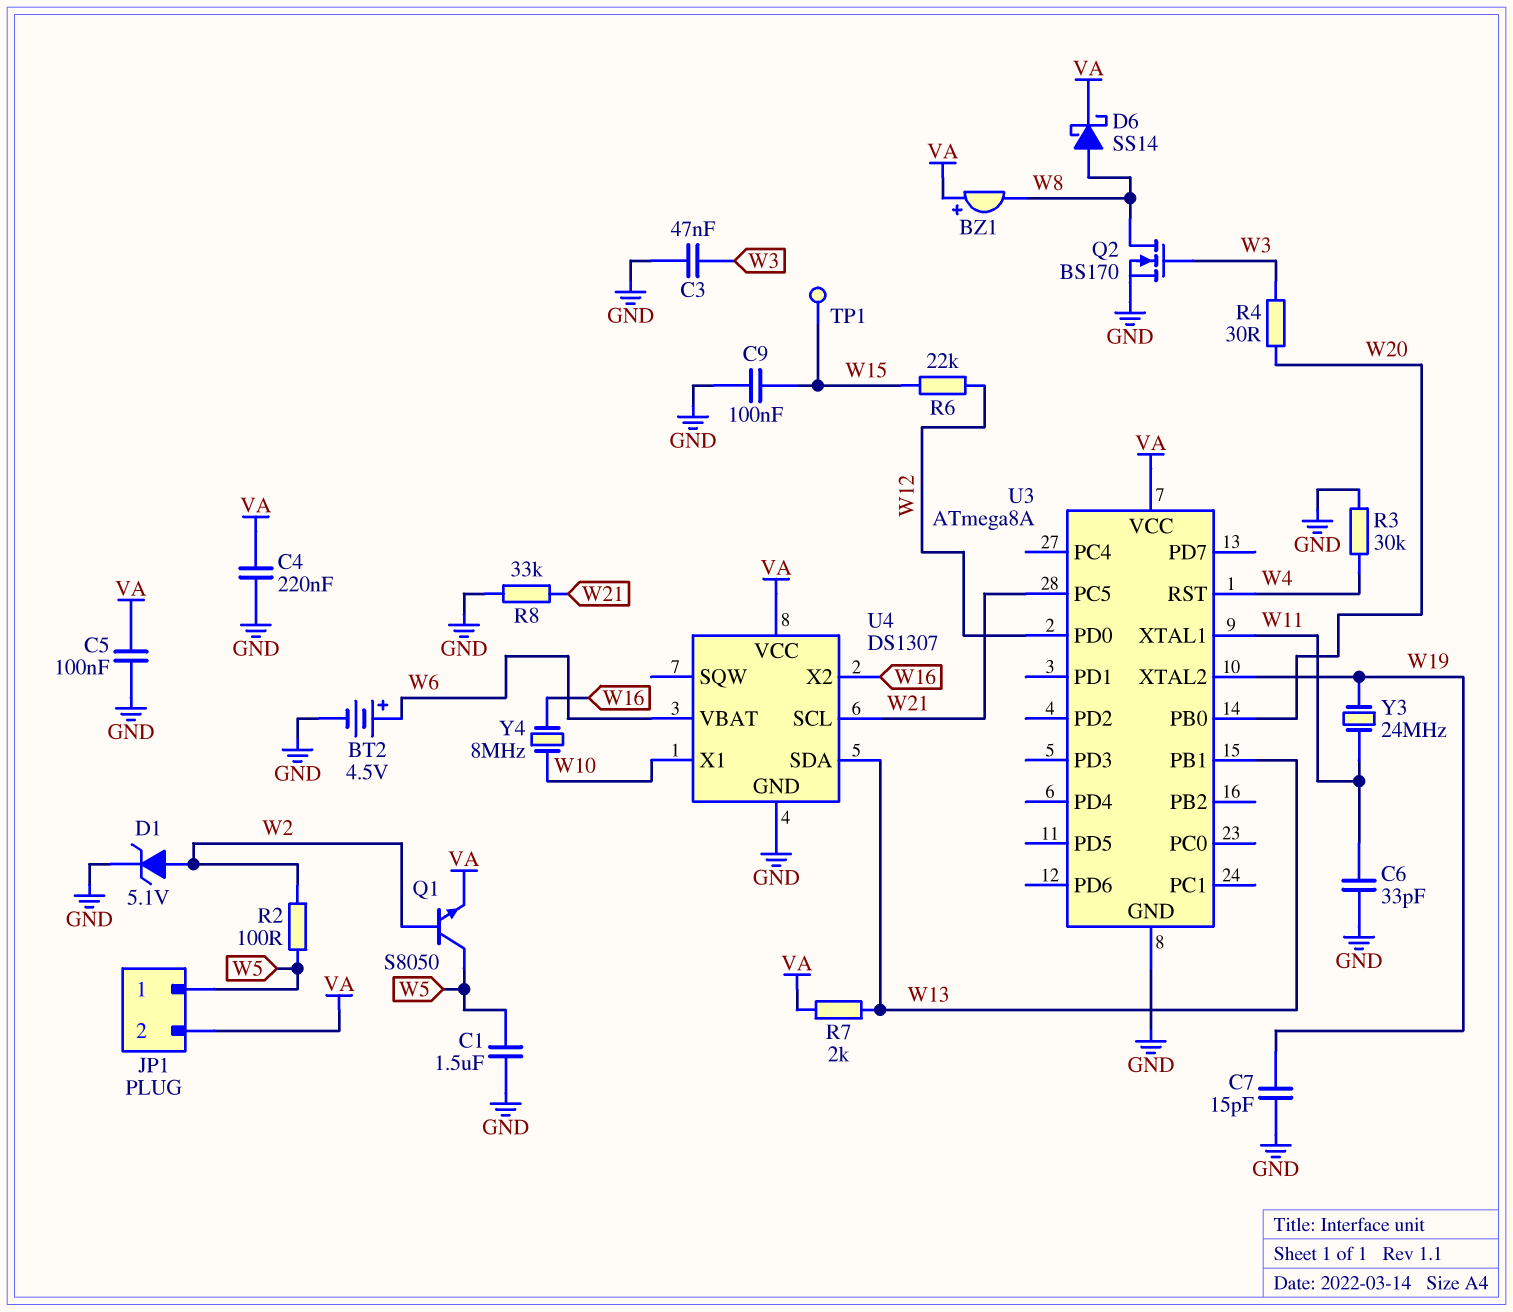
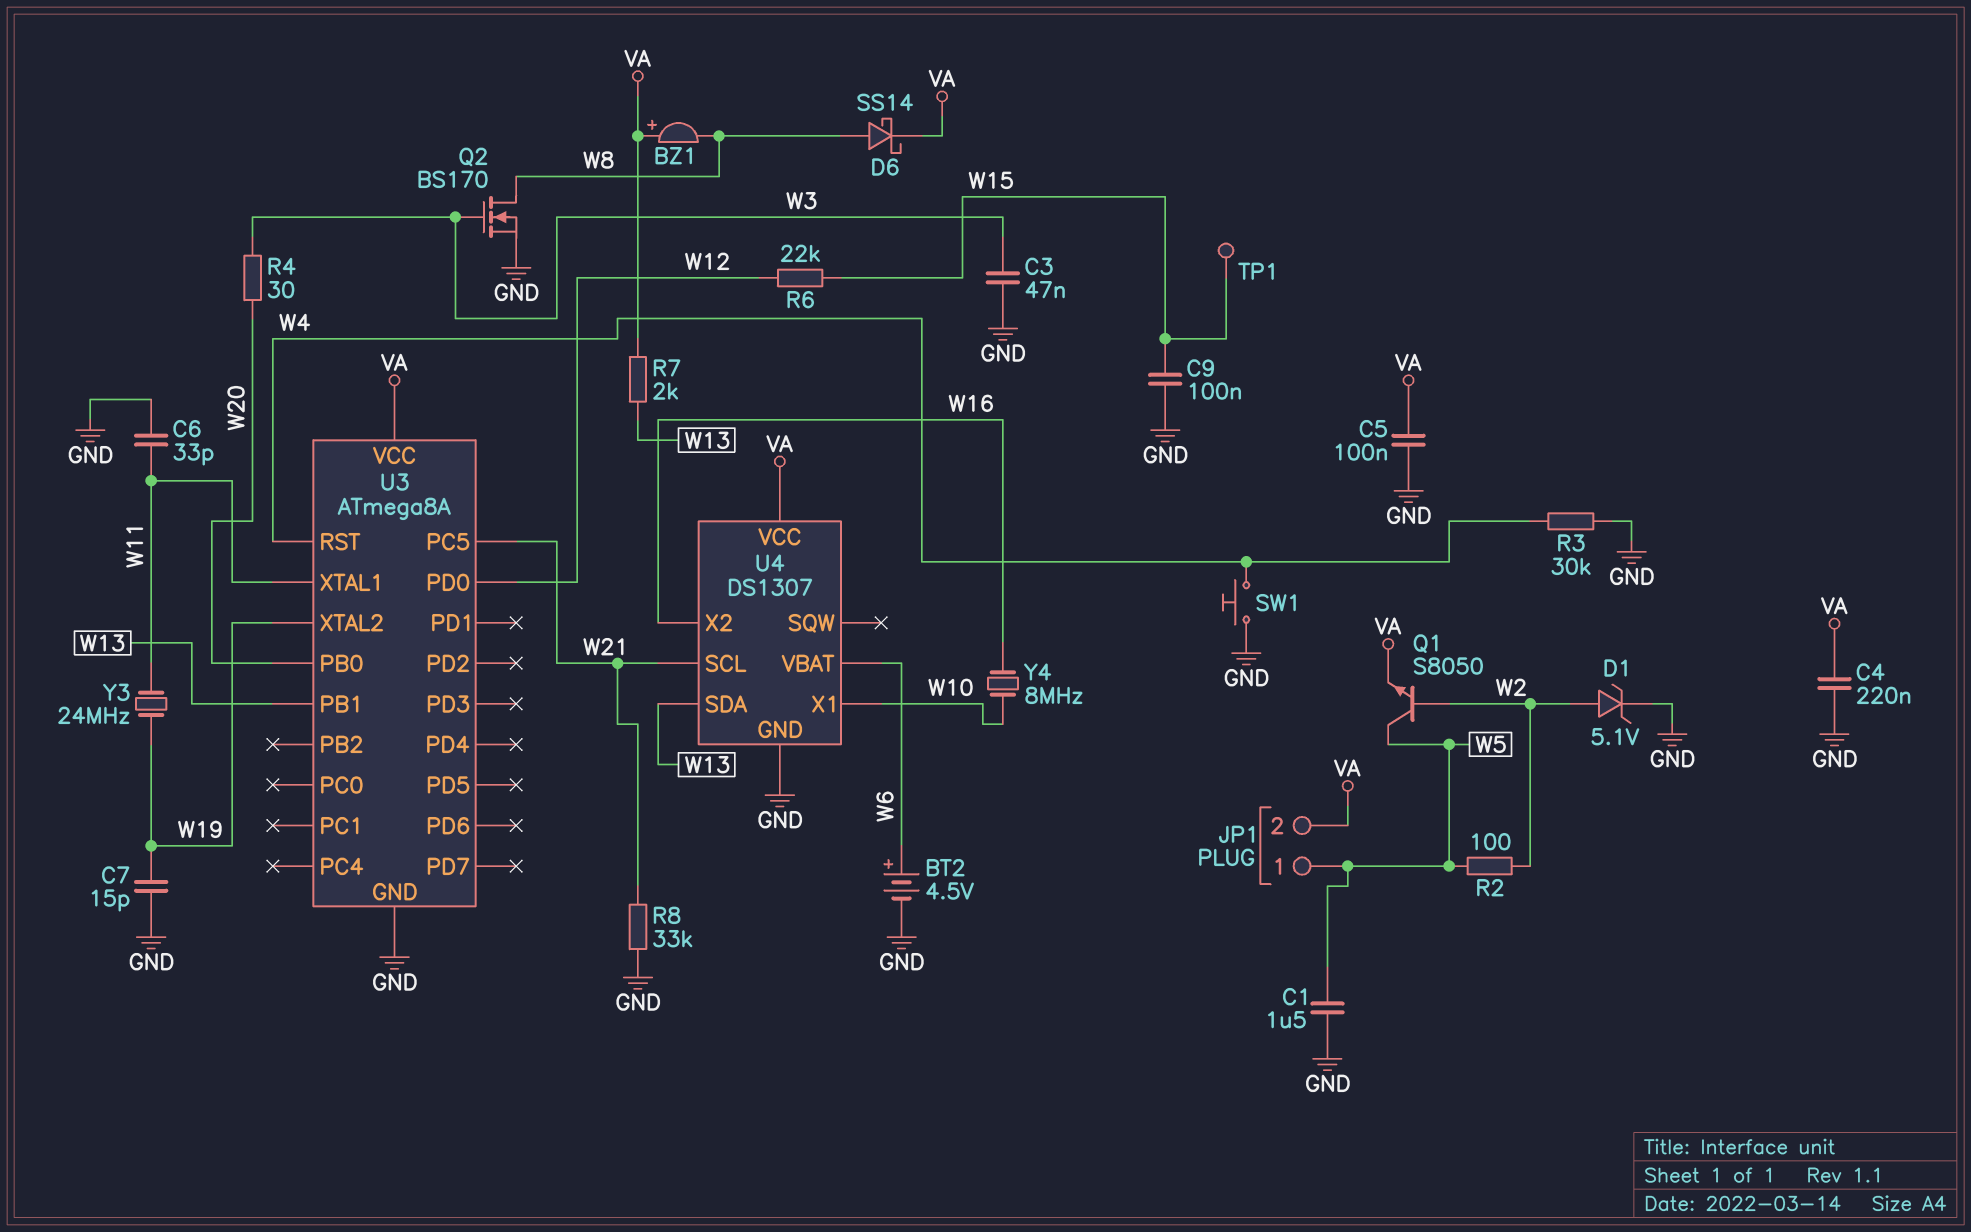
SW1: none -> button (GND, W4)

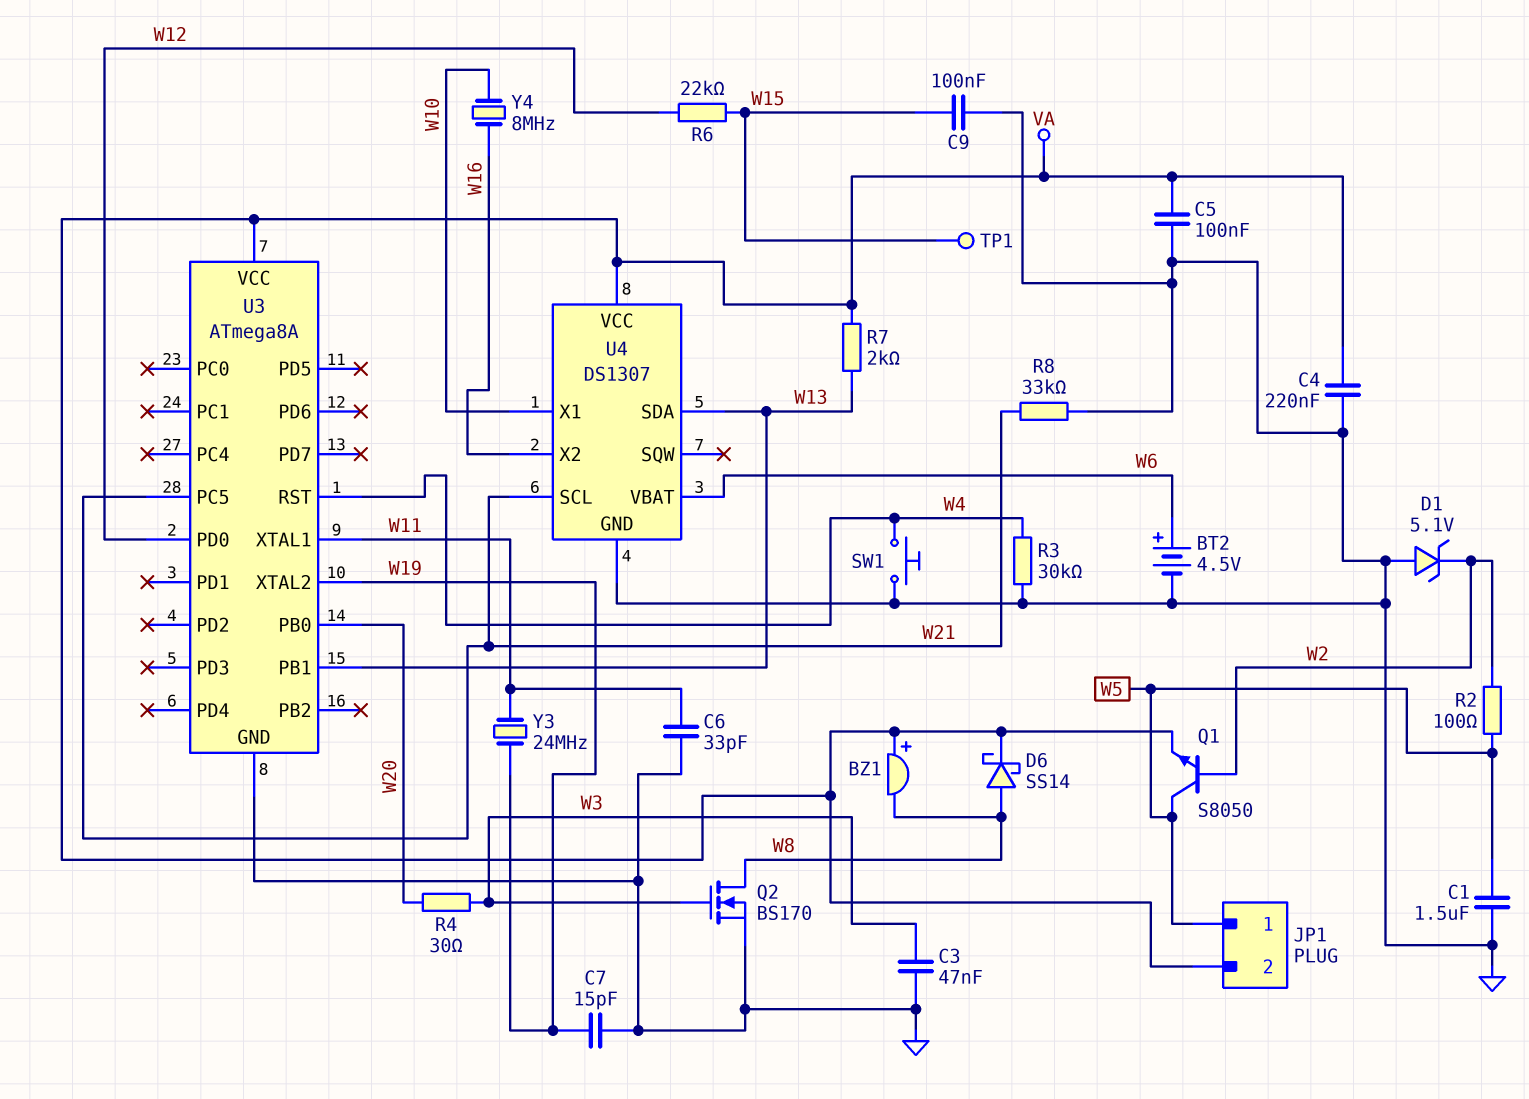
D1: zener 5.1V (A W2, K GND) -> zener 5.1V (A GND, K W2)

